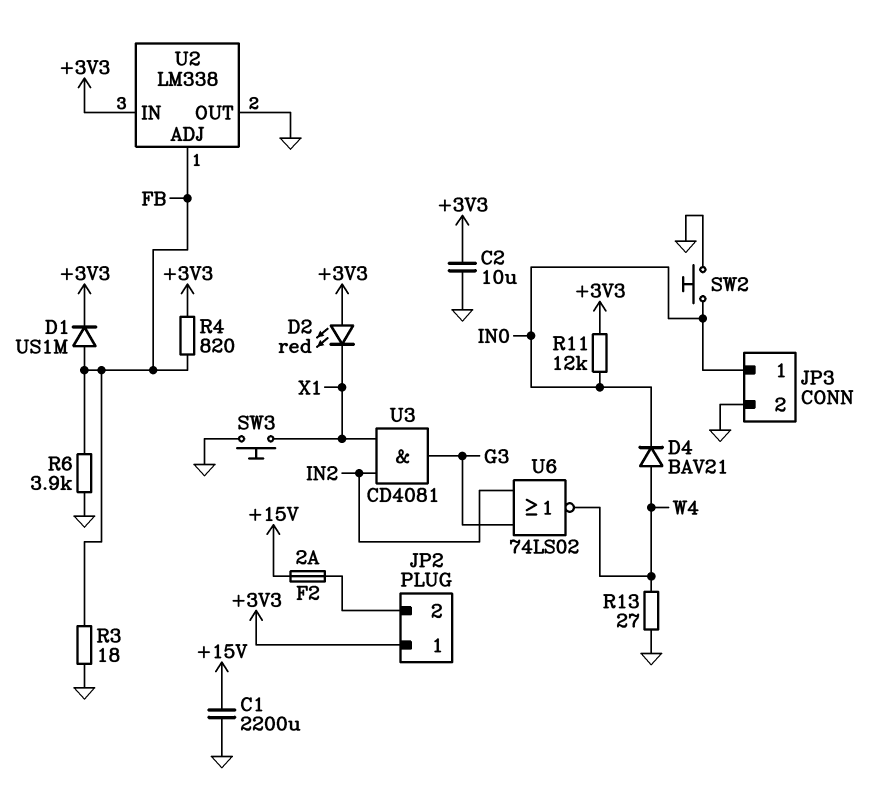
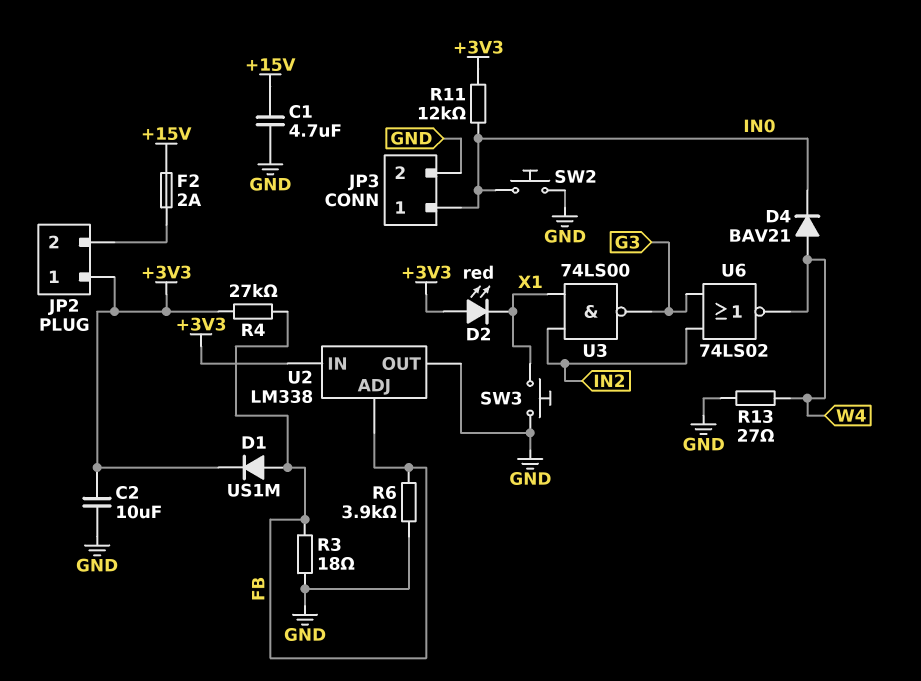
C1: 2200uF (+15V, GND) -> 4.7uF (+15V, GND)
R4: 820 (+3V3, FB) -> 27k (+3V3, FB)
U3: AND CD4081 (in IN2, in X1, out G3) -> NAND 74LS00 (in IN2, in X1, out G3)

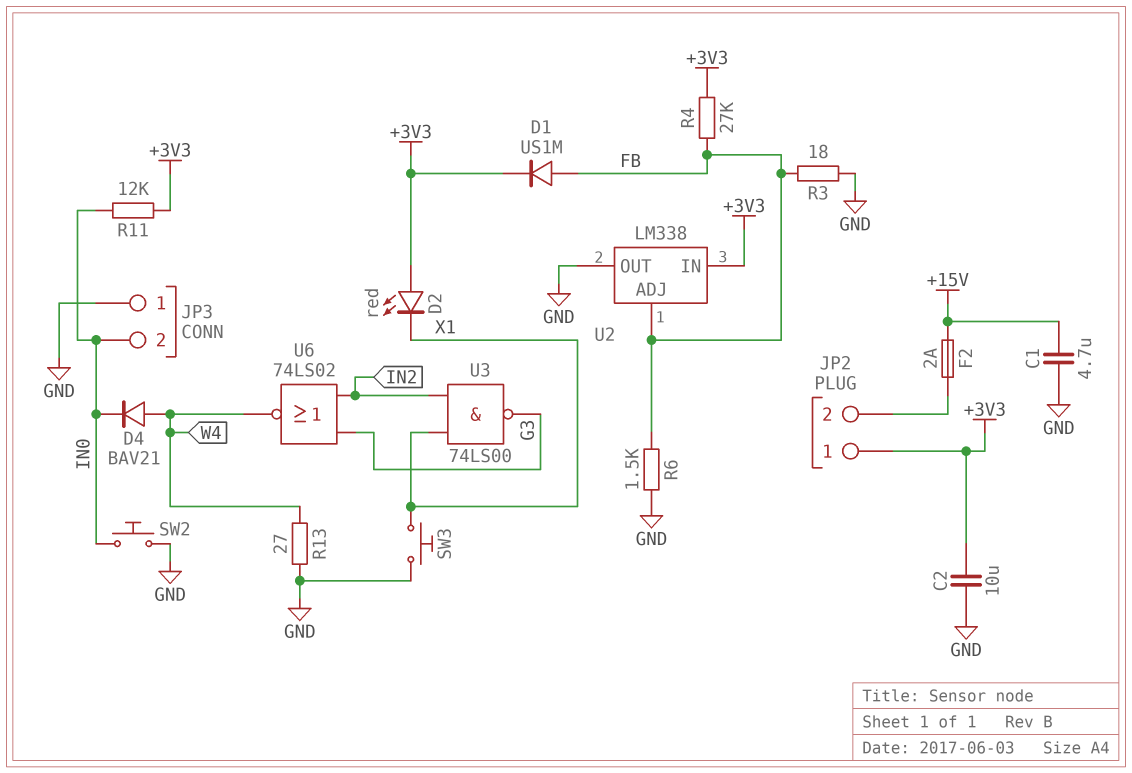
JP3 pin 1: IN0 -> GND
JP3 pin 2: GND -> IN0
R6: 3.9k (FB, GND) -> 1.5k (FB, GND)

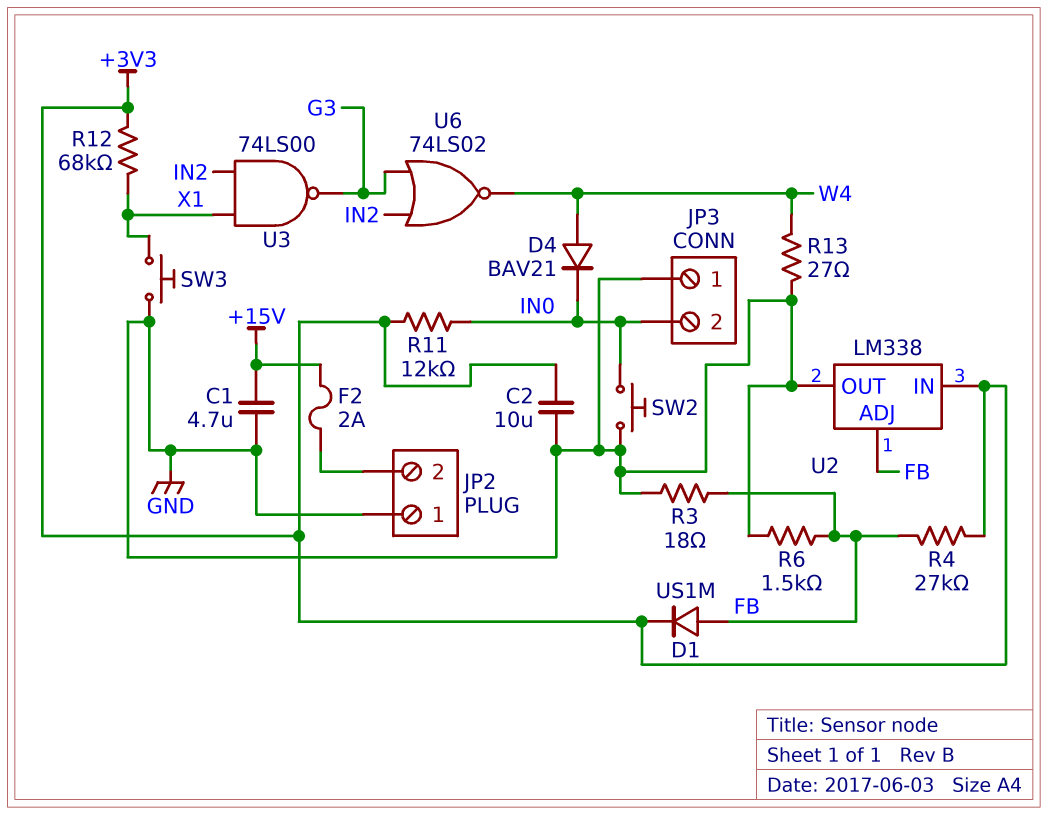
D2: LED red (A +3V3, K X1) -> none
JP2 pin 1: +3V3 -> GND
R12: none -> 68k (+3V3, X1)

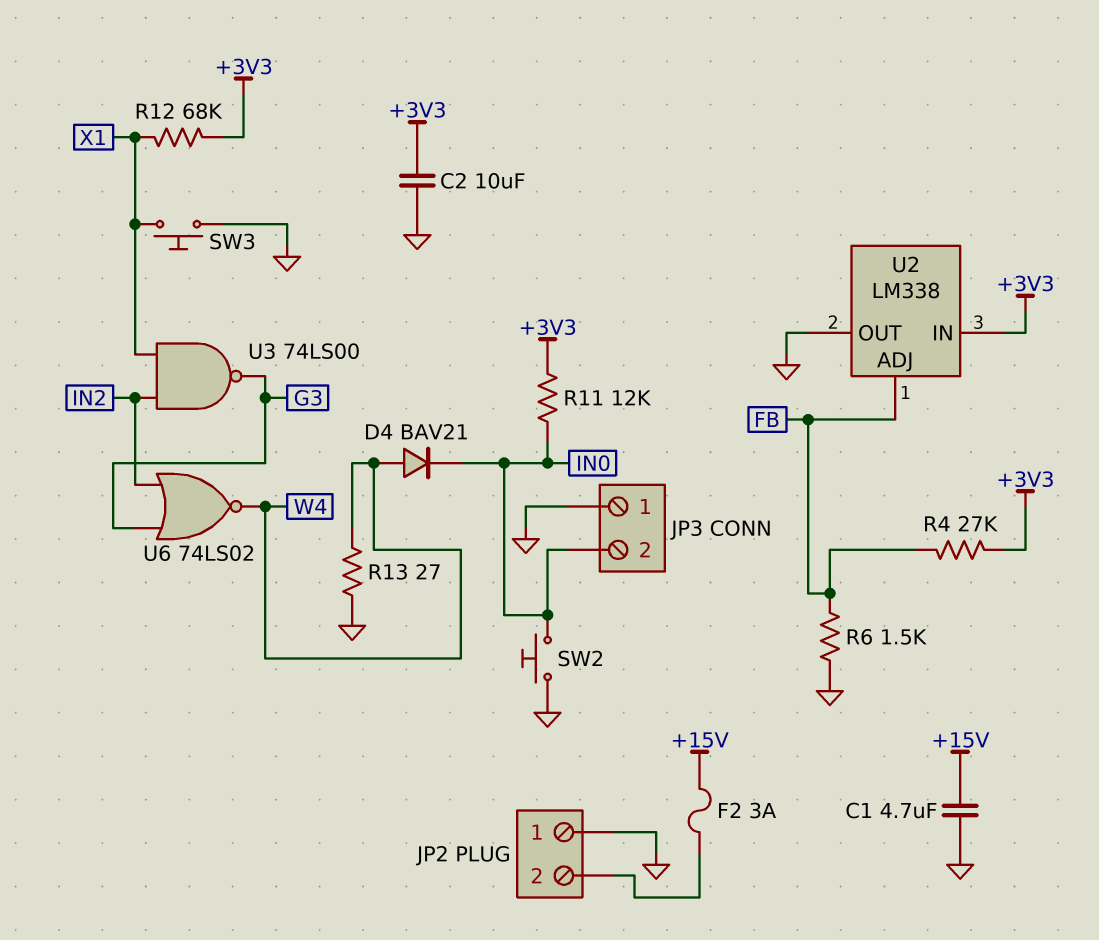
D1: diode US1M (A FB, K +3V3) -> none
F2: 2A (+15V, JP2/2) -> 3A (+15V, JP2/2)
R3: 18 (FB, GND) -> none

